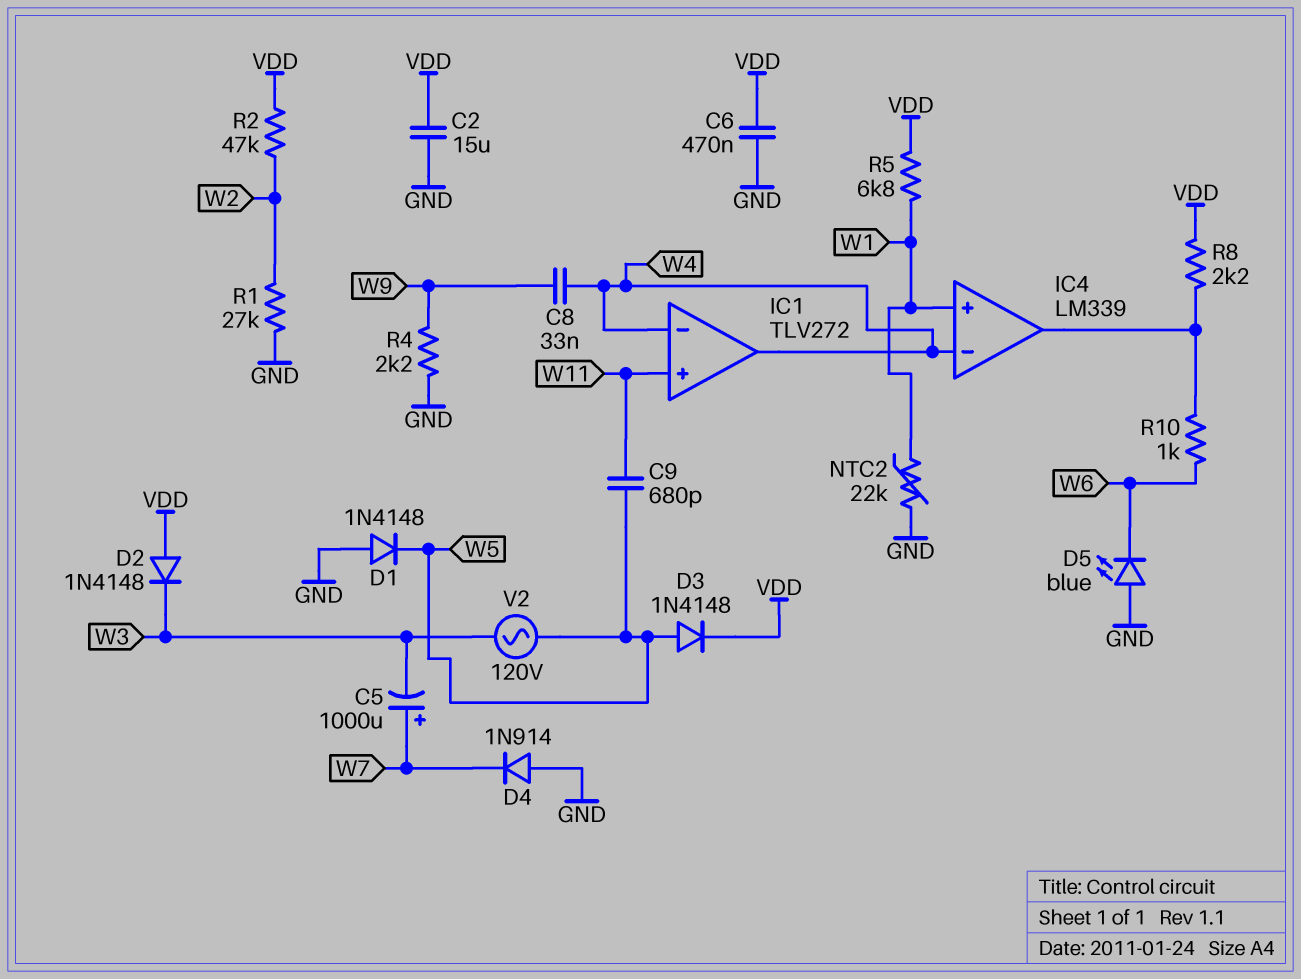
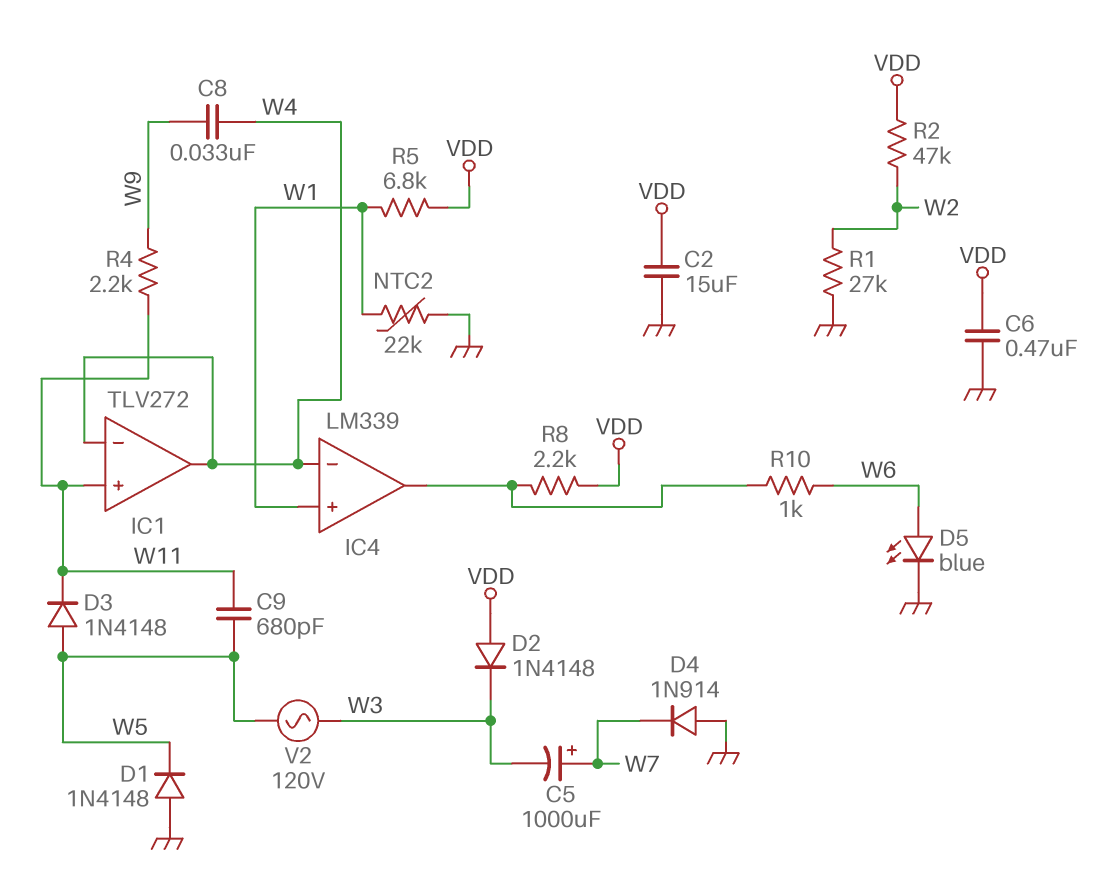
D3: diode 1N4148 (A W5, K VDD) -> diode 1N4148 (A W5, K W11)
D5: LED blue (A GND, K W6) -> LED blue (A W6, K GND)
R4: 2.2k (GND, W9) -> 2.2k (W9, W11)

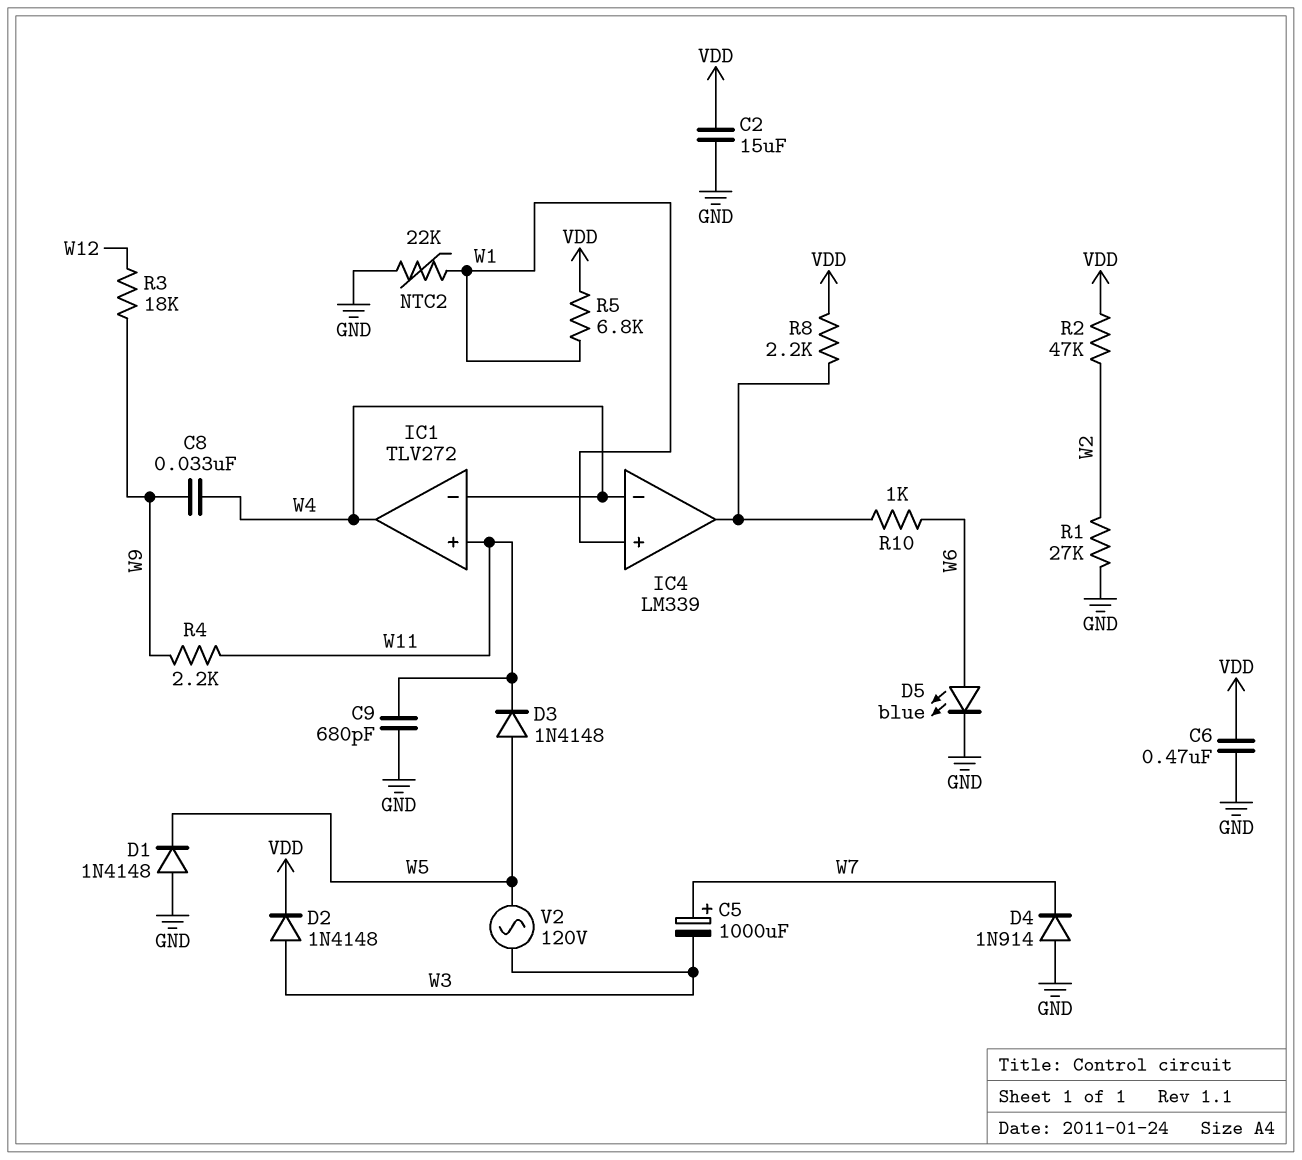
C9: 680pF (W5, W11) -> 680pF (GND, W11)
D2: diode 1N4148 (A VDD, K W3) -> diode 1N4148 (A W3, K VDD)
R3: none -> 18k (W9, W12)

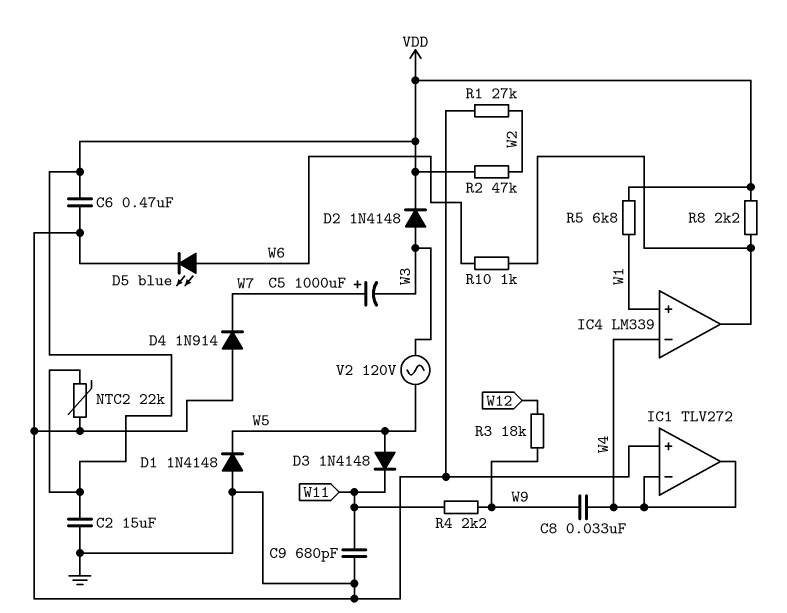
IC1 pin in+: W11 -> GND
NTC2: 22k (GND, W1) -> 22k (GND, VDD)

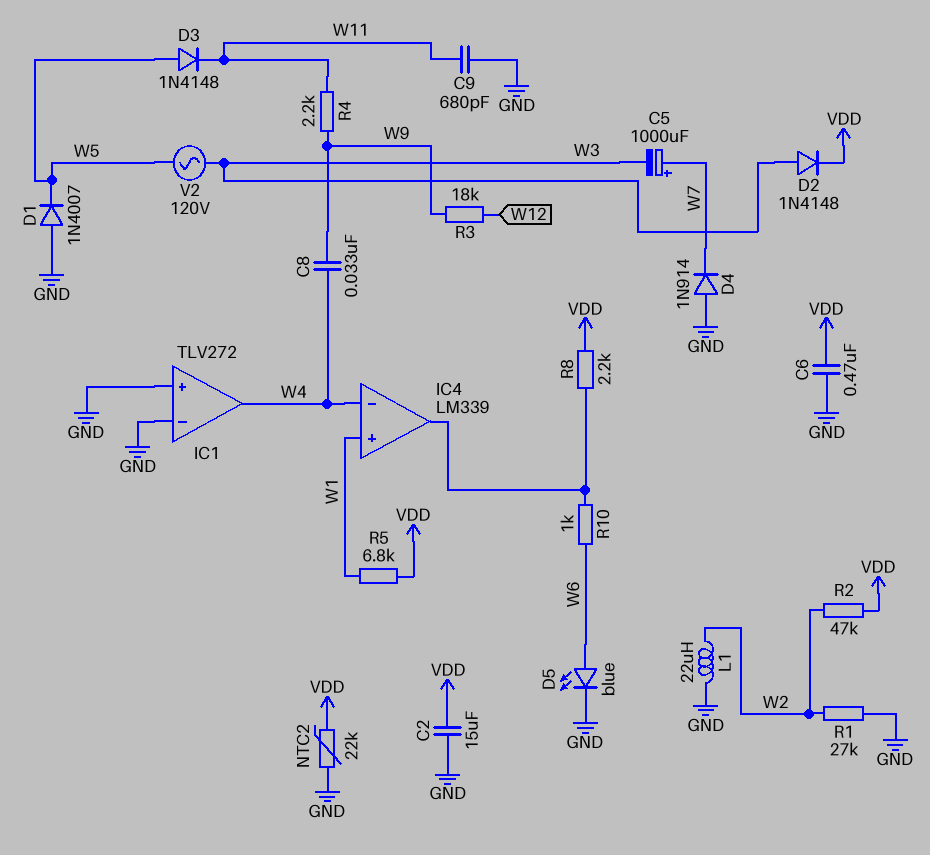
D1: diode 1N4148 (A GND, K W5) -> diode 1N4007 (A GND, K W5)
IC1 pin in-: W4 -> GND
L1: none -> 22uH (GND, W2)

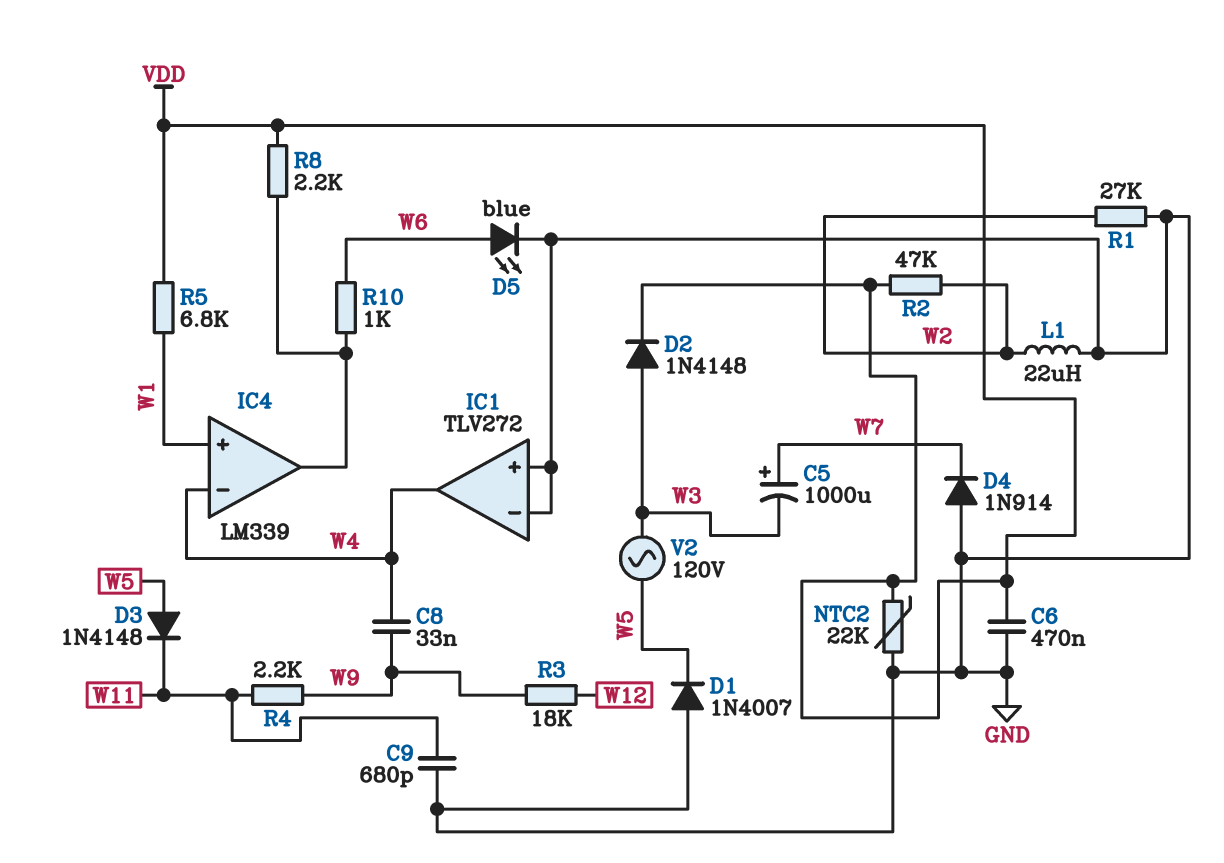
C2: 15uF (GND, VDD) -> none

